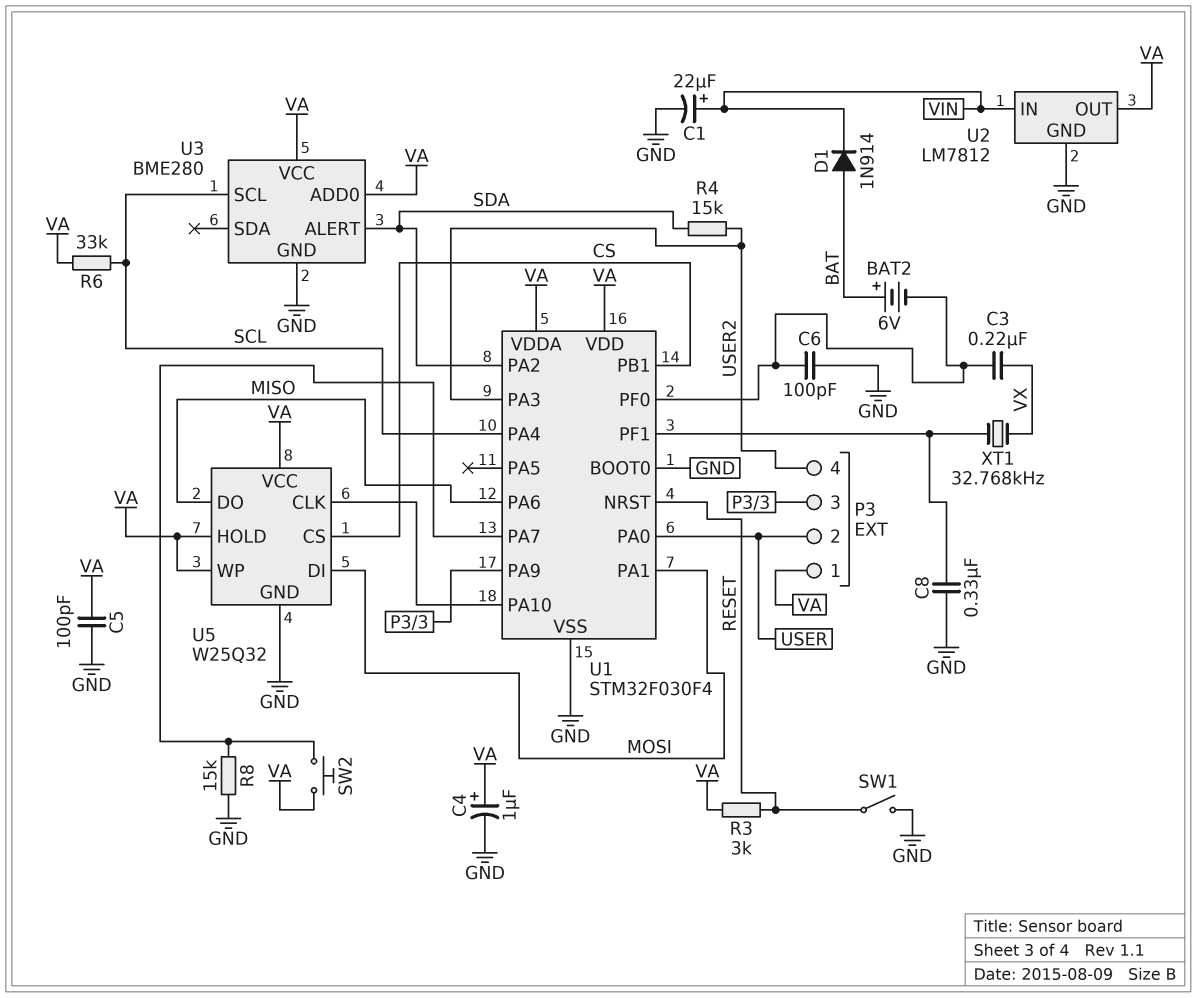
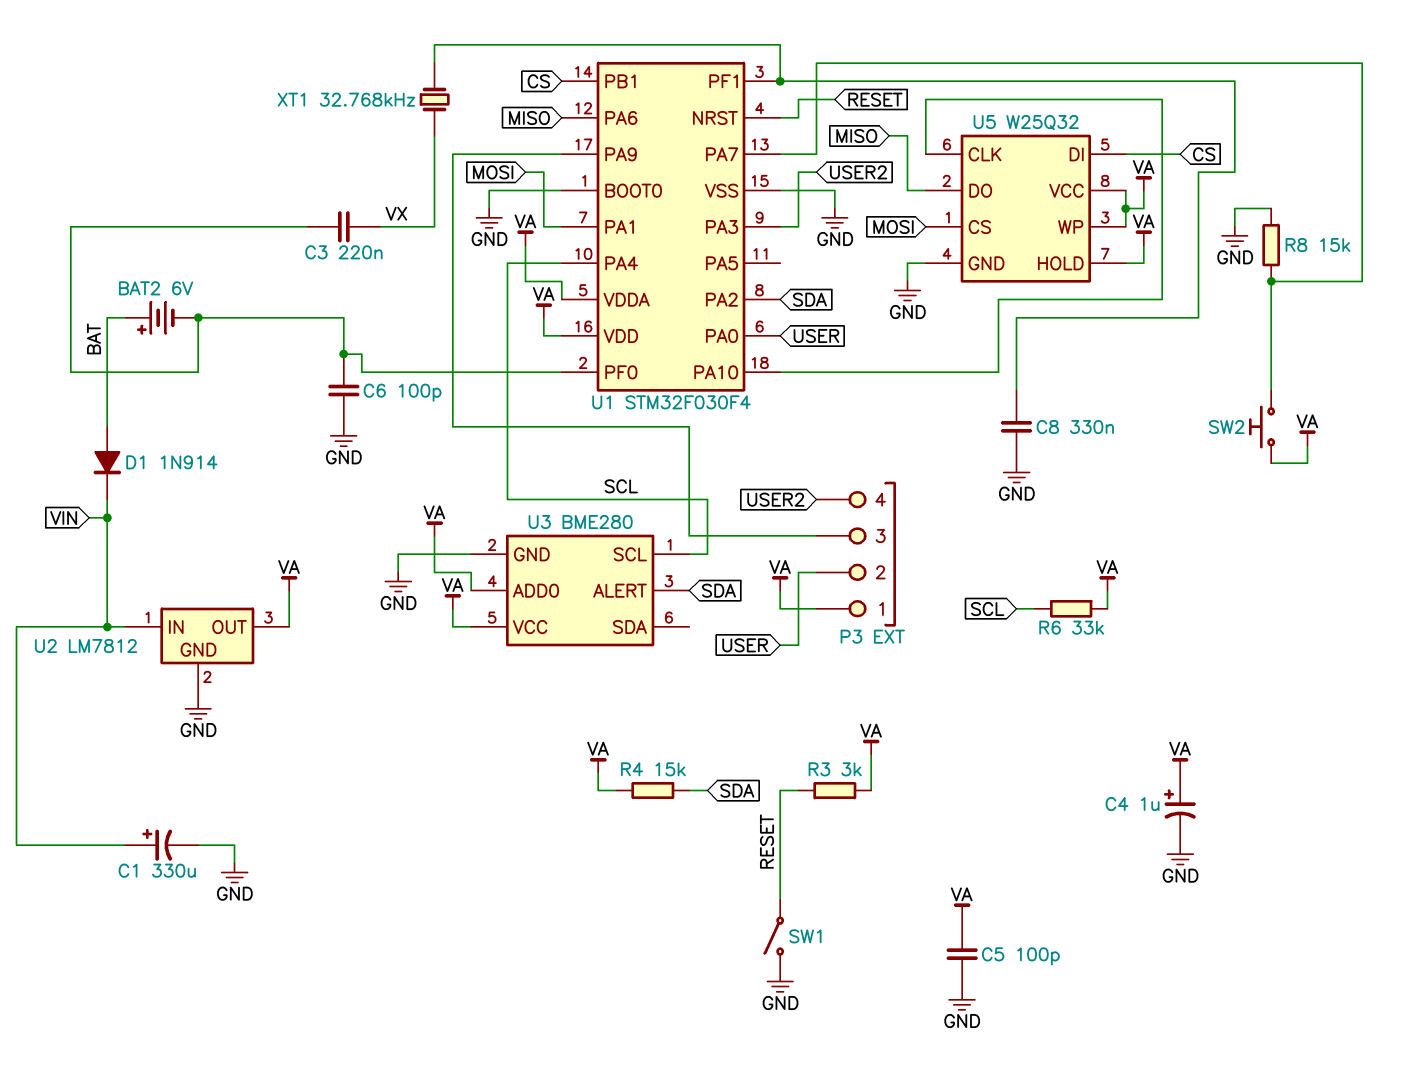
C1: 22uF (plus VIN, minus GND) -> 330uF (plus VIN, minus GND)
R4: 15k (SDA, USER2) -> 15k (SDA, VA)
U5 pin CS: CS -> MOSI
U5 pin DI: MOSI -> CS

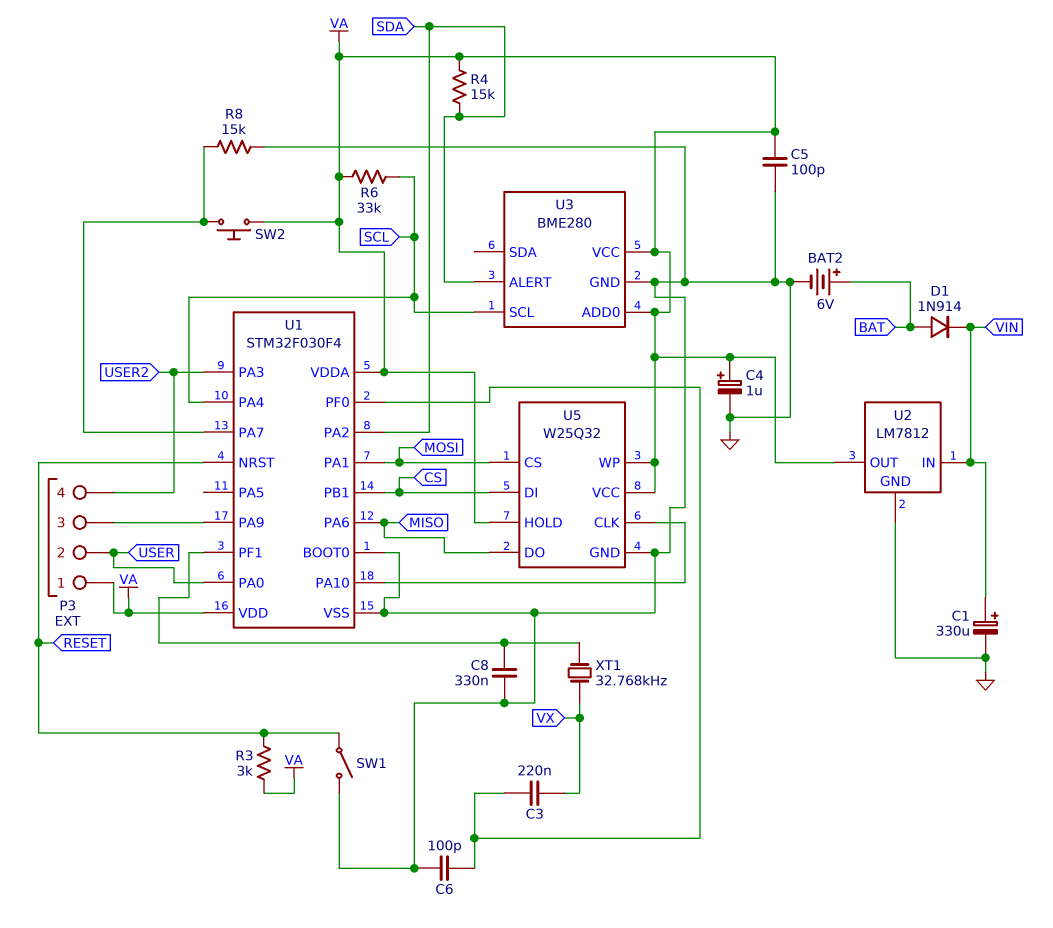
BAT2: 6V (plus BAT, minus U1/PF0) -> 6V (plus BAT, minus GND)

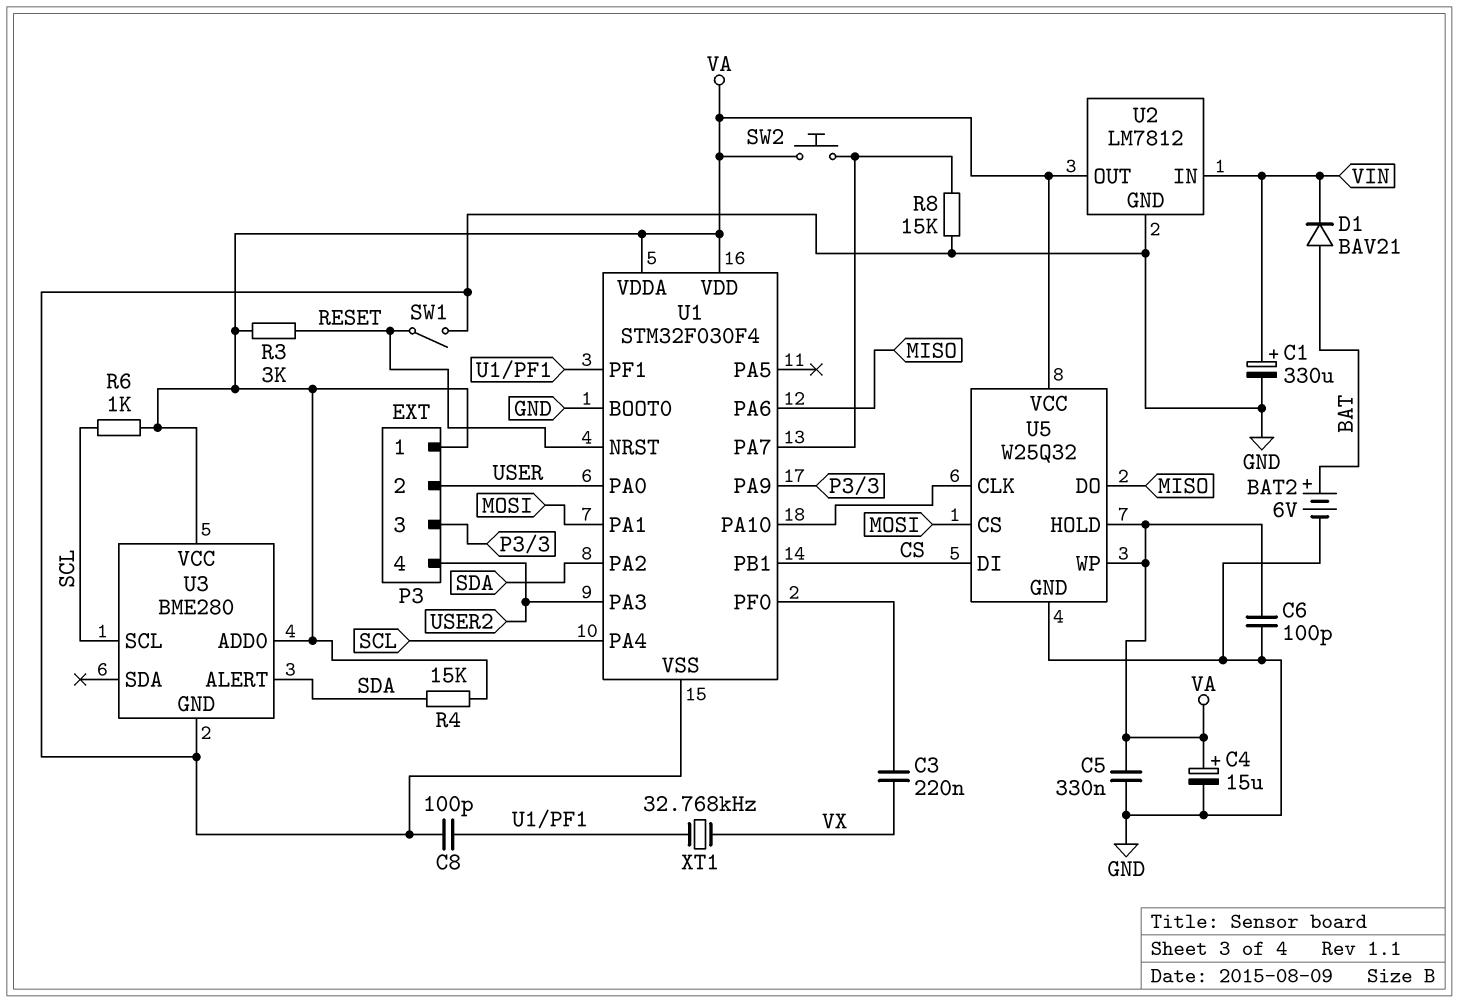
C4: 1uF (plus VA, minus GND) -> 15uF (plus VA, minus GND)
C5: 100pF (GND, VA) -> 330nF (GND, VA)
C6: 100pF (GND, U1/PF0) -> 100pF (GND, VA)
C8: 330nF (GND, U1/PF1) -> 100pF (GND, U1/PF1)
D1: diode 1N914 (A BAT, K VIN) -> diode BAV21 (A BAT, K VIN)
R6: 33k (SCL, VA) -> 1k (SCL, VA)

